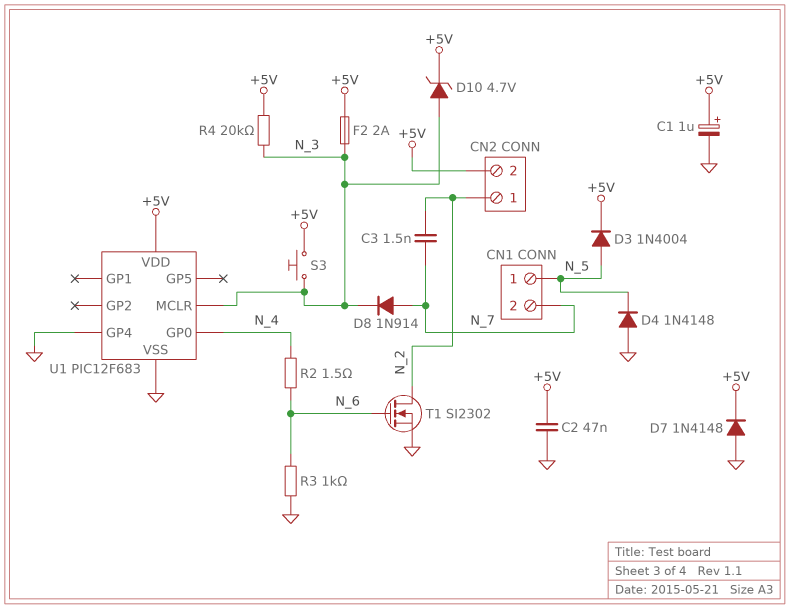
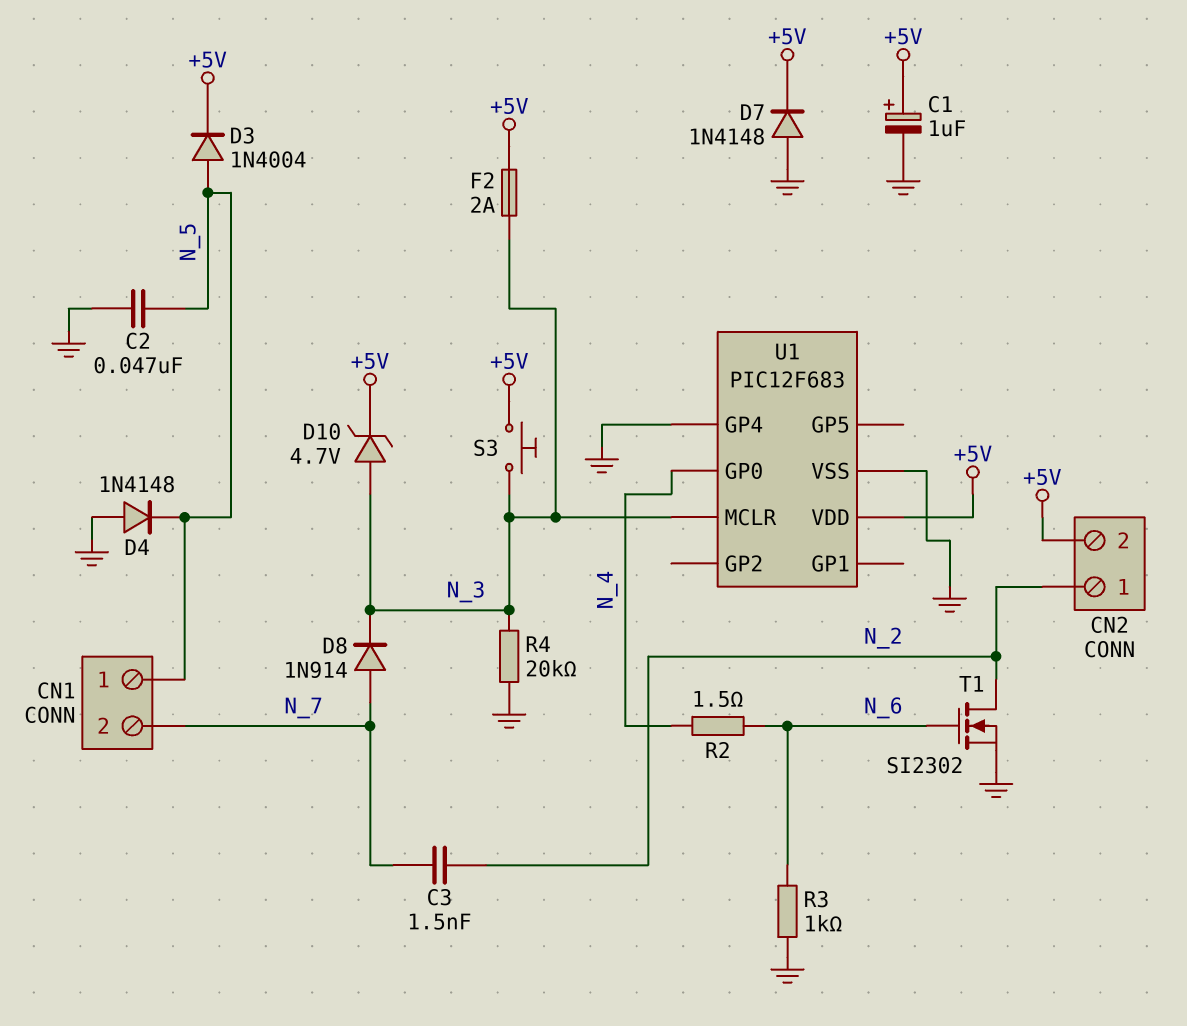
C2: 47nF (+5V, GND) -> 47nF (GND, N_5)
R4: 20k (+5V, N_3) -> 20k (GND, N_3)

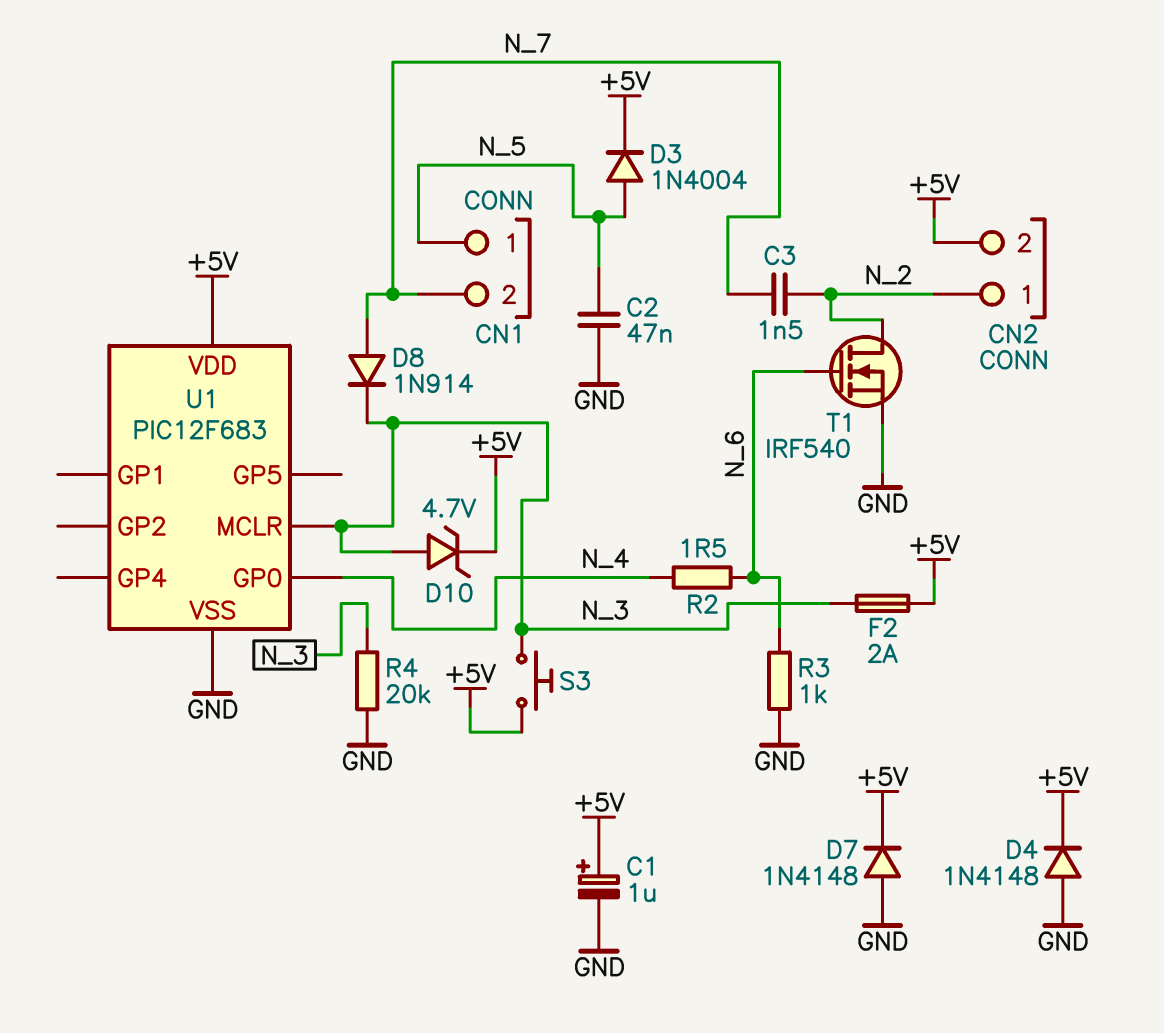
D4: diode 1N4148 (A GND, K N_5) -> diode 1N4148 (A GND, K +5V)
T1: NMOS SI2302 (G N_6, D N_2, S GND) -> NMOS IRF540 (G N_6, D N_2, S GND)
U1 pin GP4: GND -> none

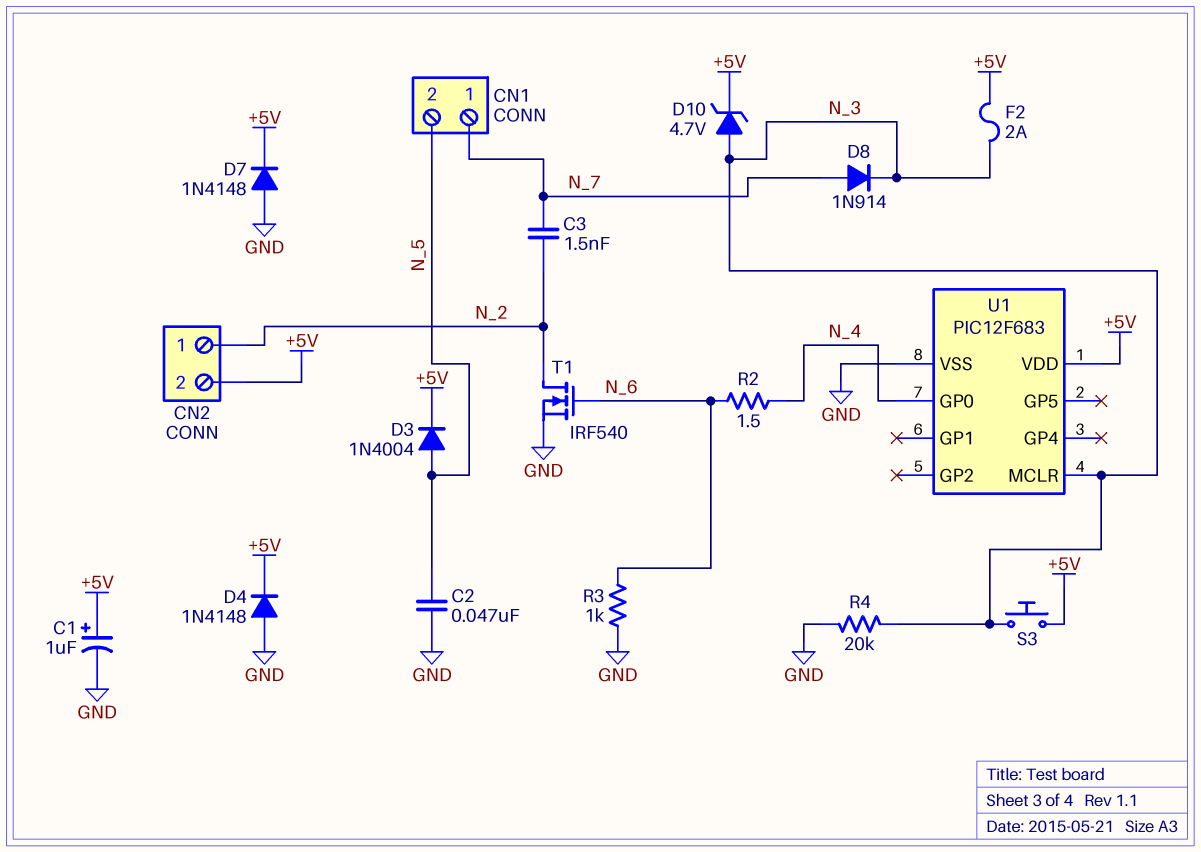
CN1 pin 1: N_5 -> N_7
CN1 pin 2: N_7 -> N_5

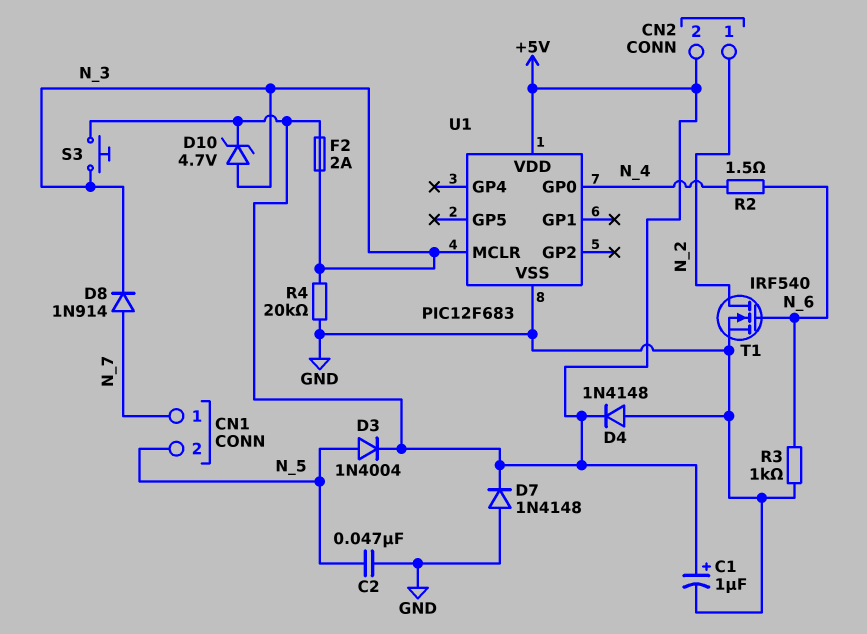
C3: 1.5nF (N_2, N_7) -> none

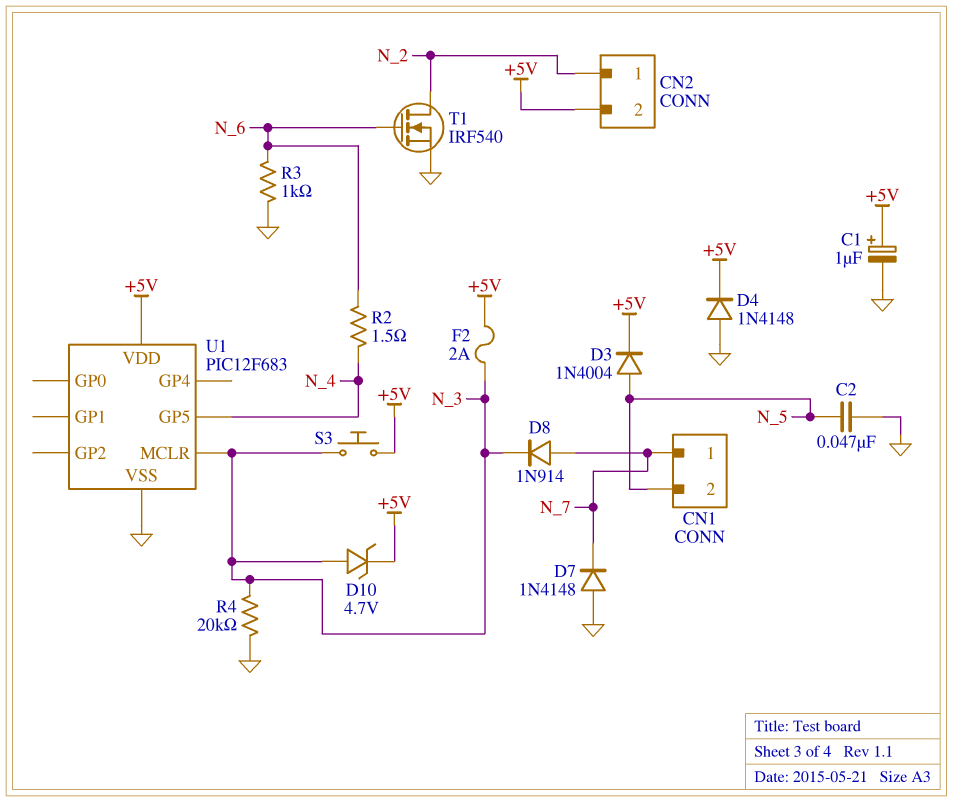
D7: diode 1N4148 (A GND, K +5V) -> diode 1N4148 (A GND, K N_7)
U1 pin GP0: N_4 -> none
U1 pin GP5: none -> N_4

